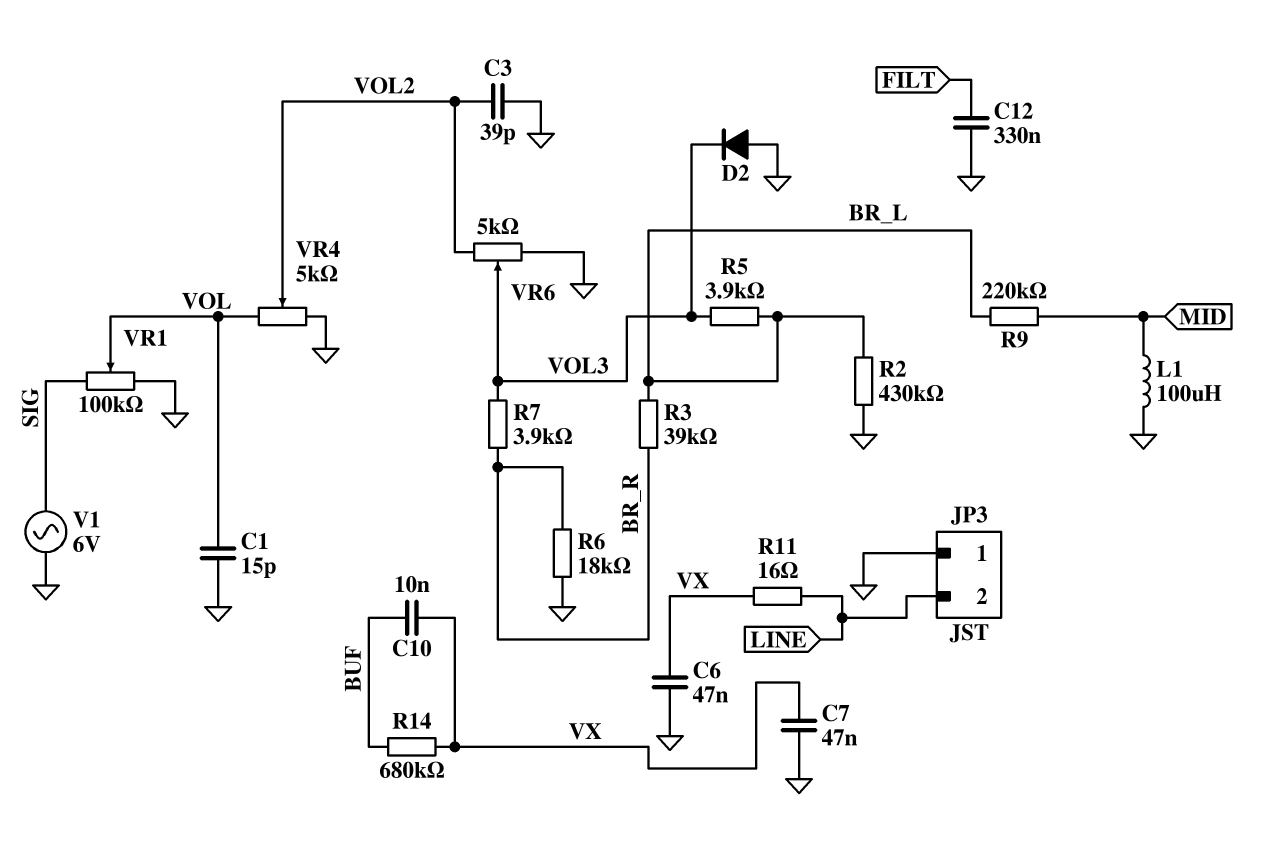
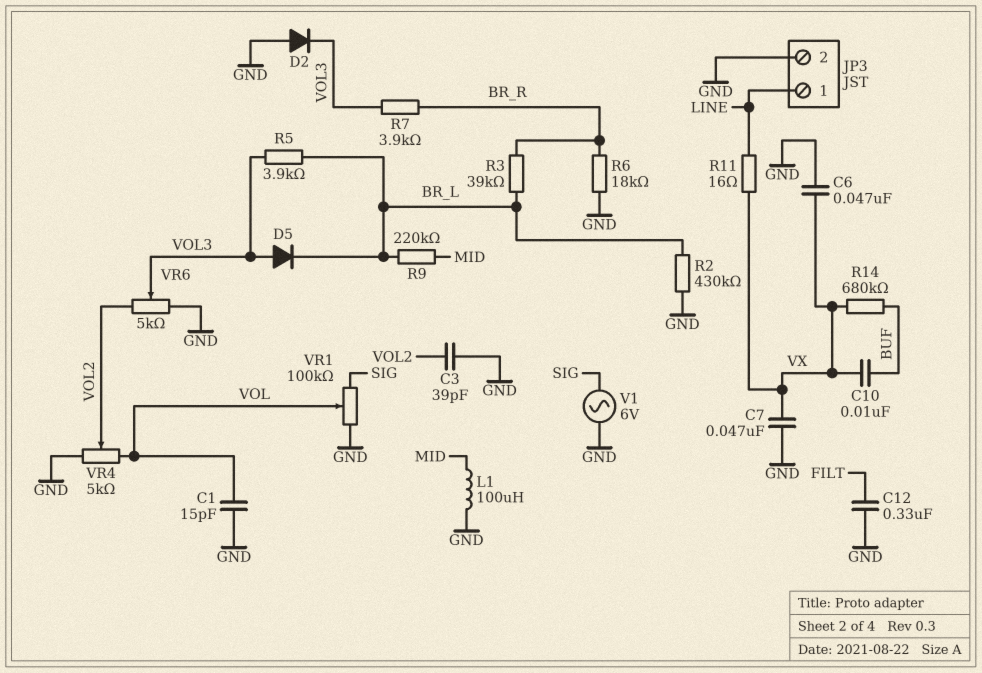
D5: none -> diode (A VOL3, K BR_L)
JP3 pin 1: GND -> LINE
JP3 pin 2: LINE -> GND

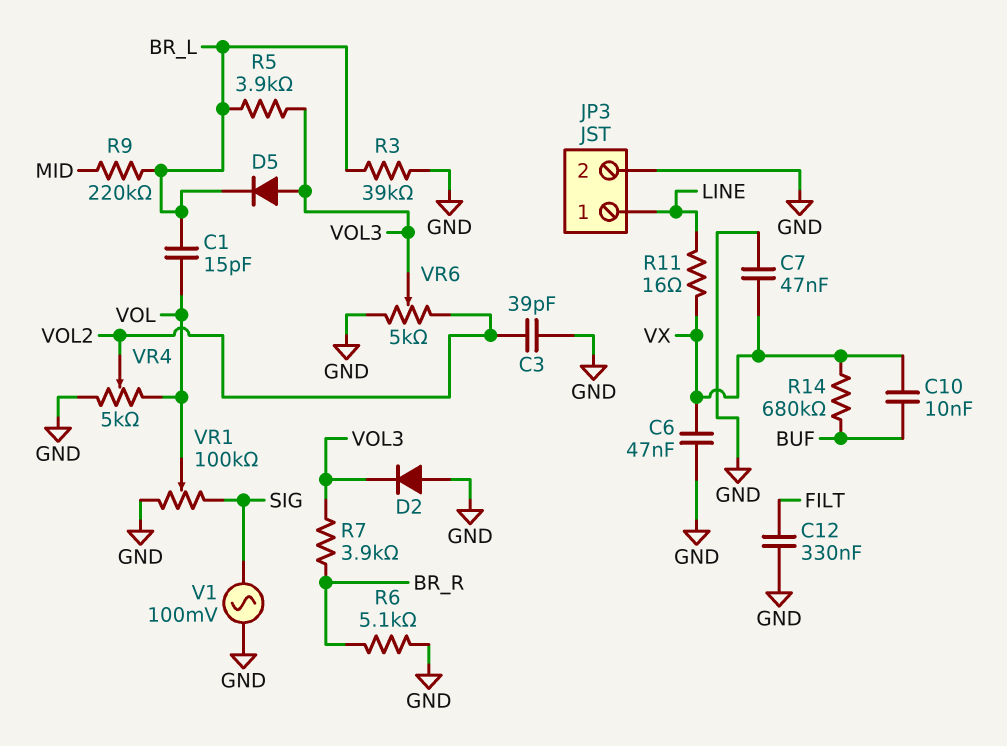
C1: 15pF (GND, VOL) -> 15pF (BR_L, VOL)
L1: 100uH (GND, MID) -> none
R2: 430k (BR_L, GND) -> none
R3: 39k (BR_L, BR_R) -> 39k (BR_L, GND)
R6: 18k (BR_R, GND) -> 5.1k (BR_R, GND)
V1: AC 6V (GND, SIG) -> AC 100mV (GND, SIG)

